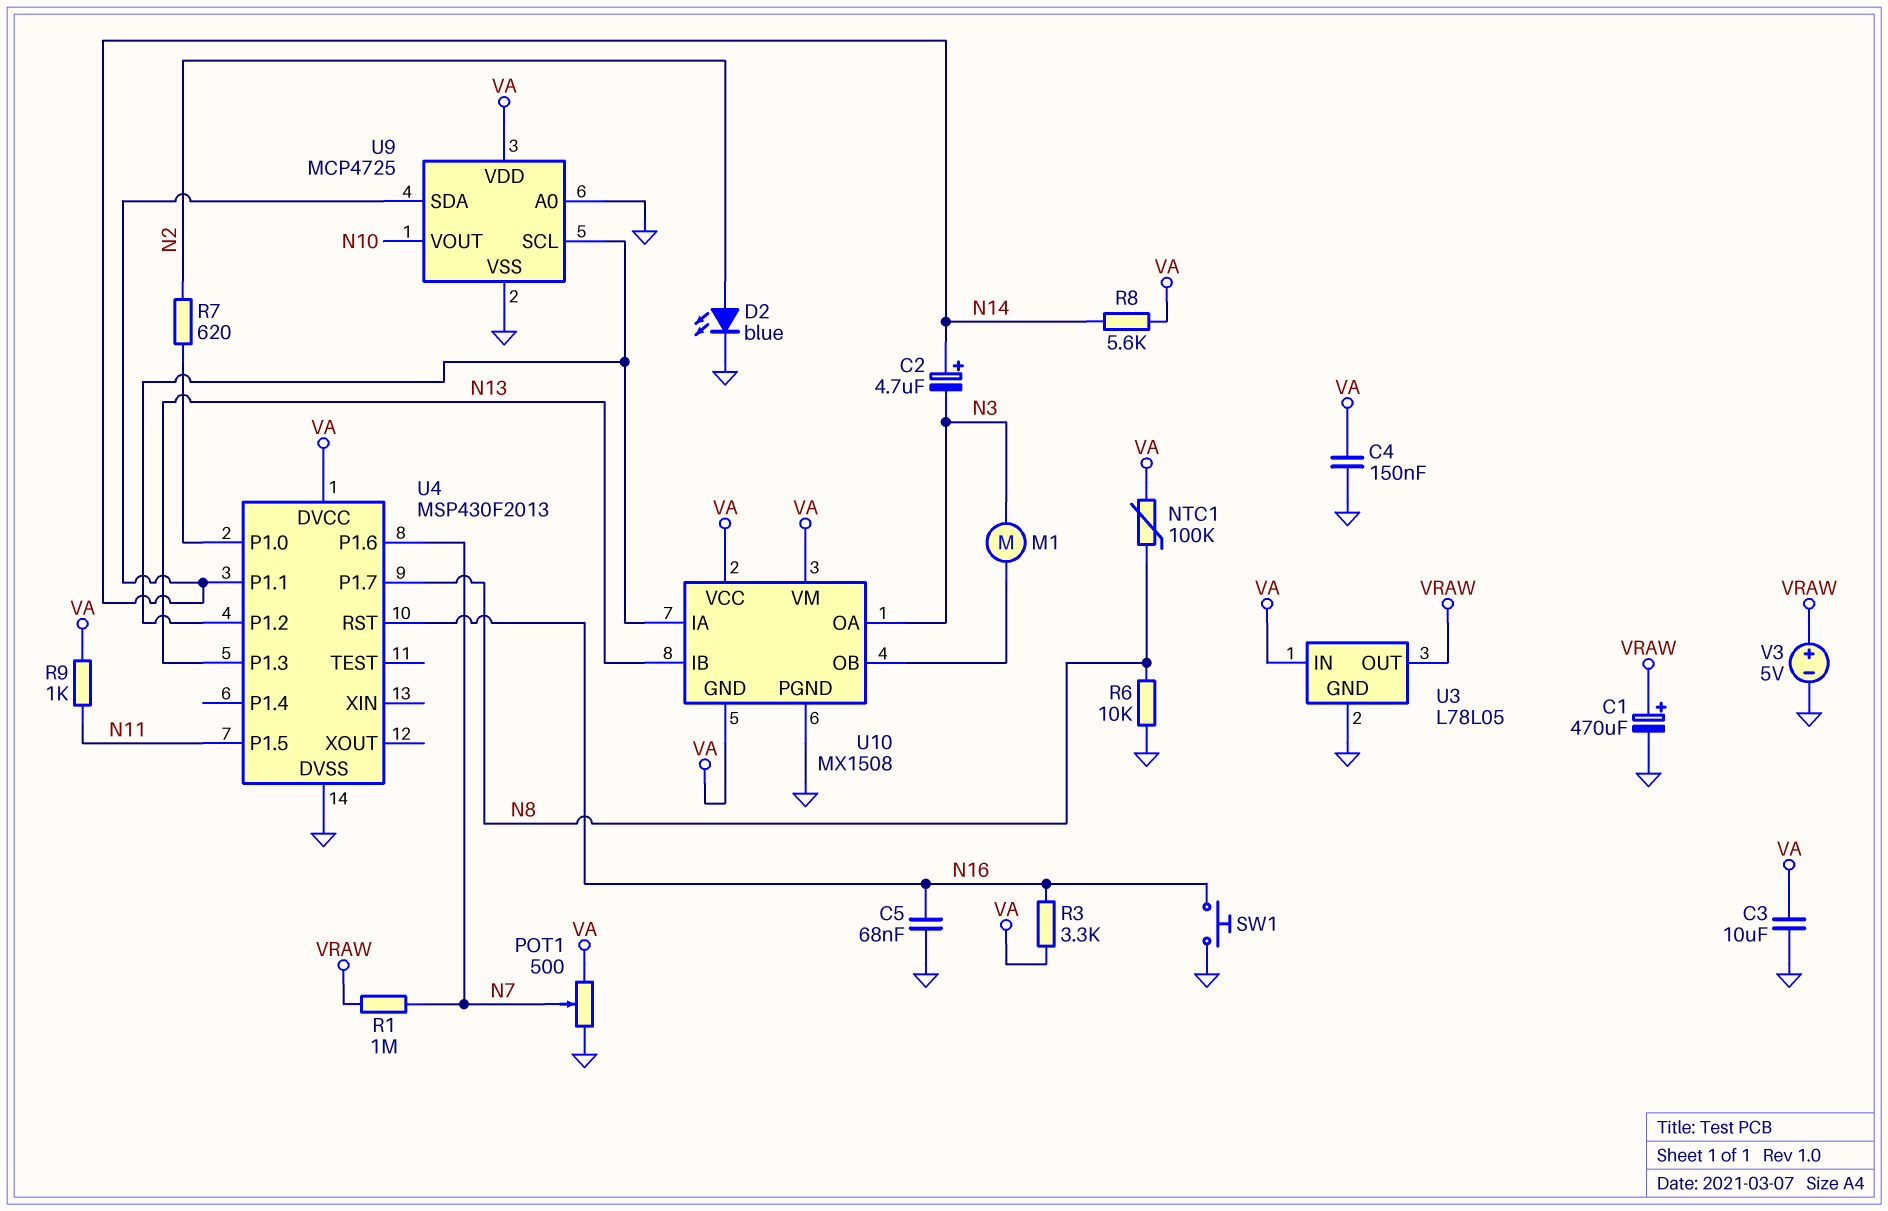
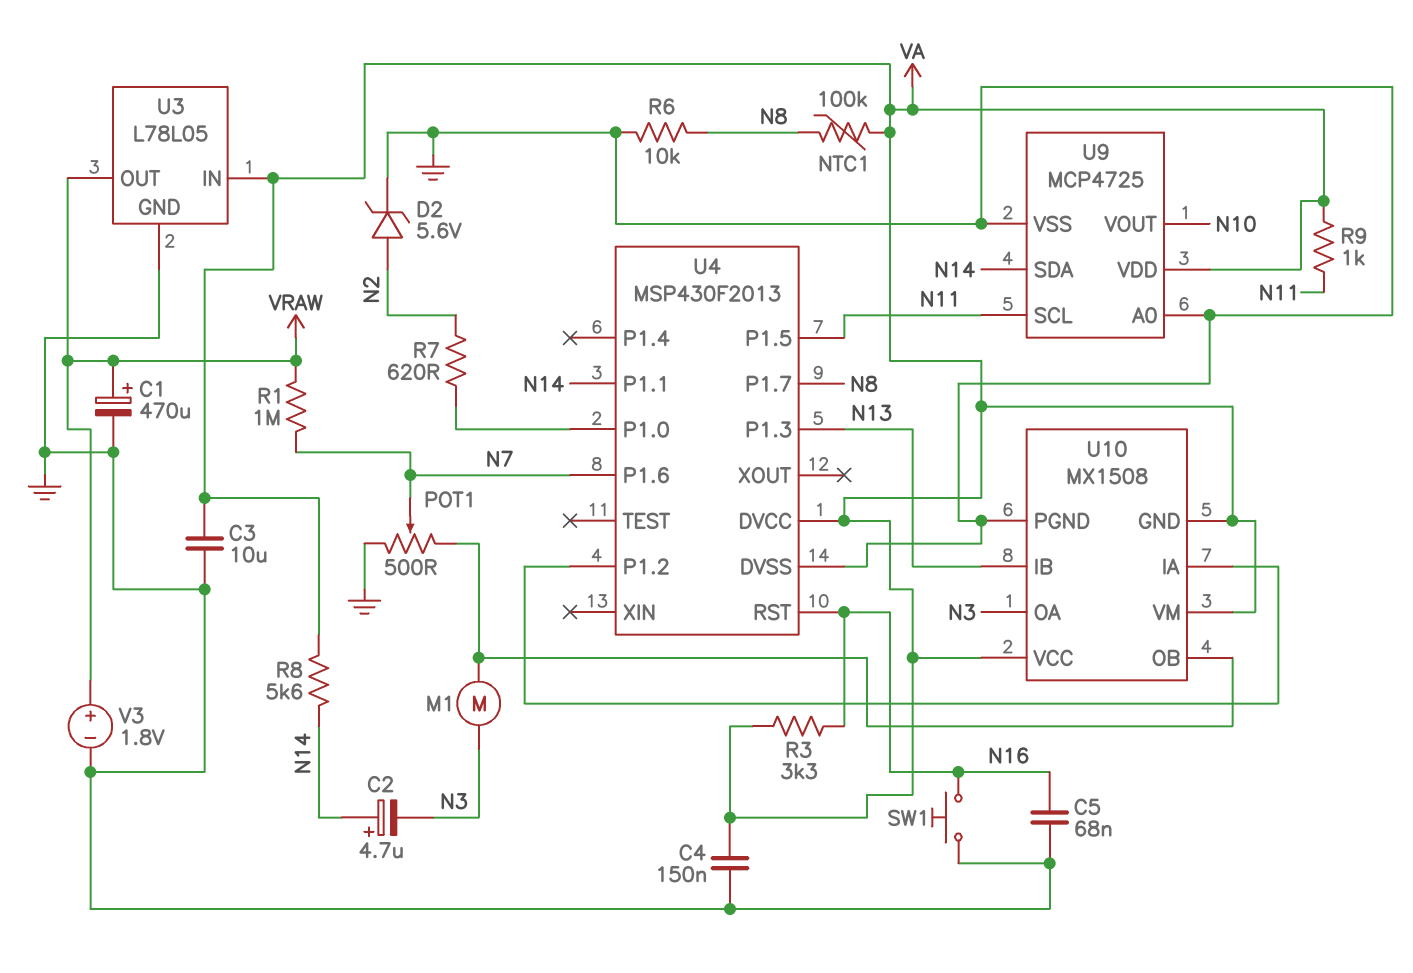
D2: LED blue (A N2, K GND) -> zener 5.6V (A N2, K GND)
POT1: 500 (GND, VA, wiper N7) -> 500 (GND, U10/OB, wiper N7)
U9 pin SCL: U4/P1.2 -> N11
V3: 5V (plus VRAW, minus GND) -> 1.8V (plus VRAW, minus GND)

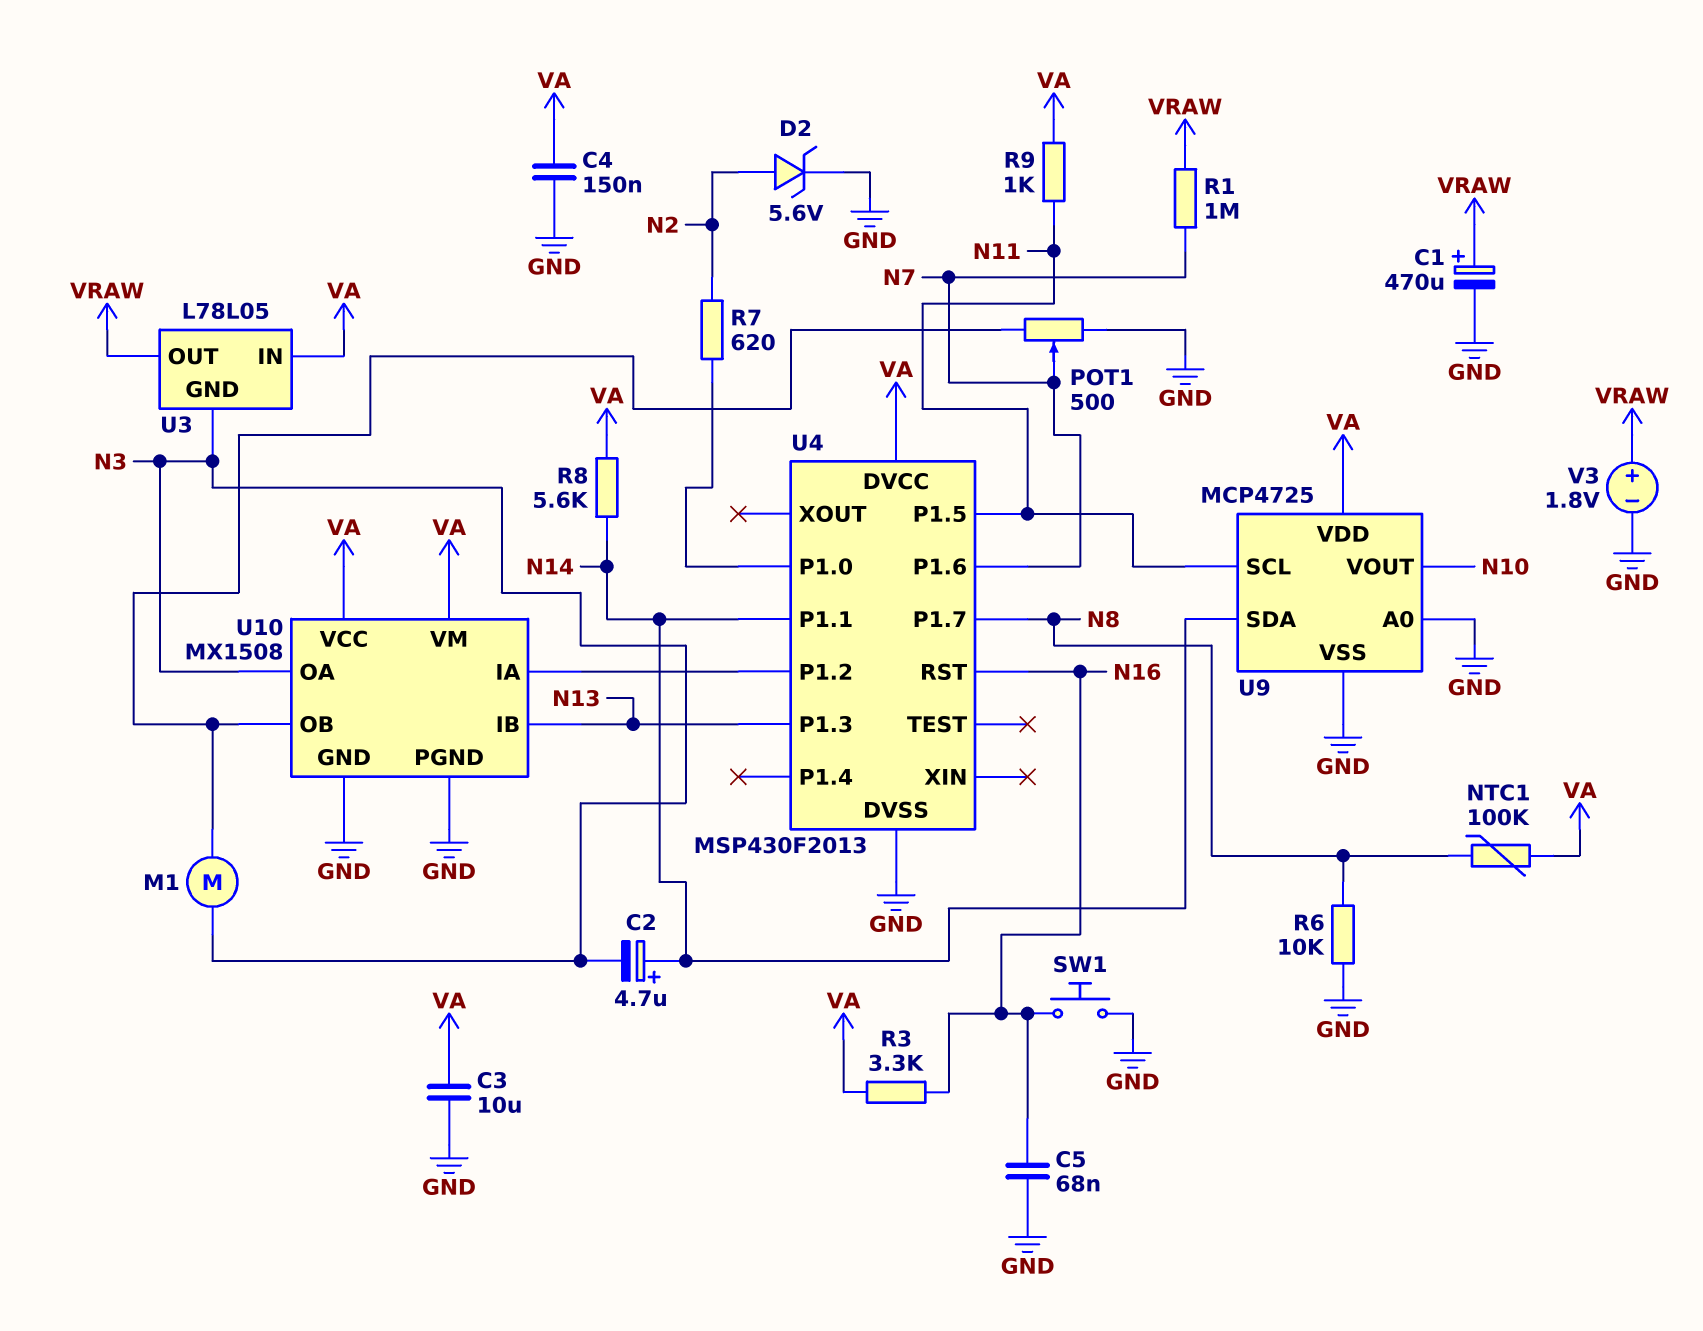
U3 pin GND: GND -> N3
U10 pin GND: VA -> GND

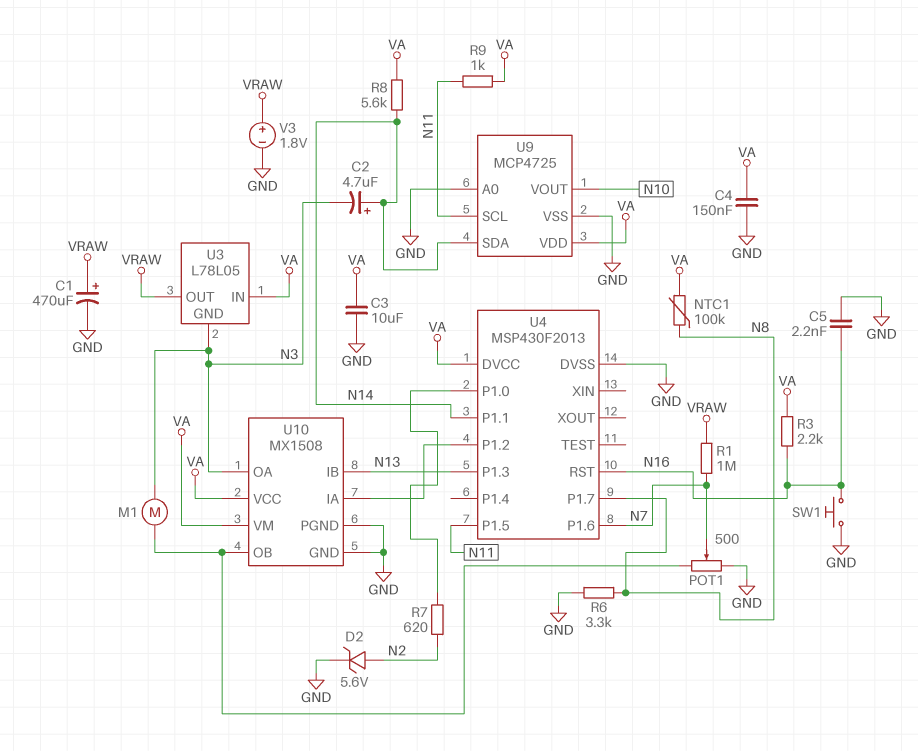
C5: 68nF (GND, N16) -> 2.2nF (GND, N16)
R3: 3.3k (N16, VA) -> 2.2k (N16, VA)
R6: 10k (GND, N8) -> 3.3k (GND, N8)

